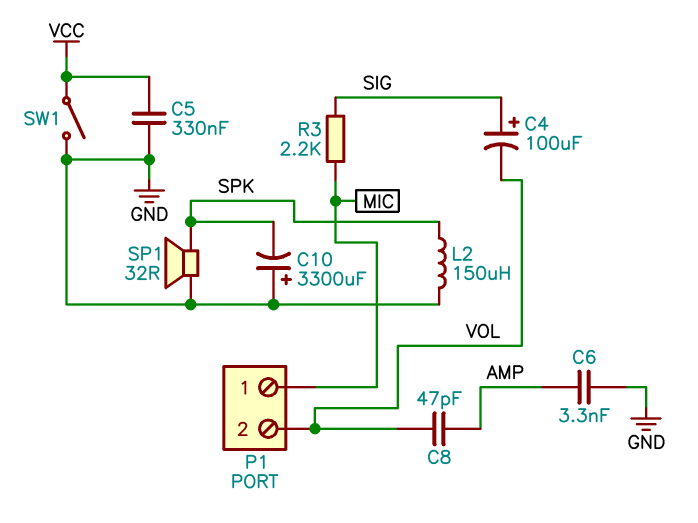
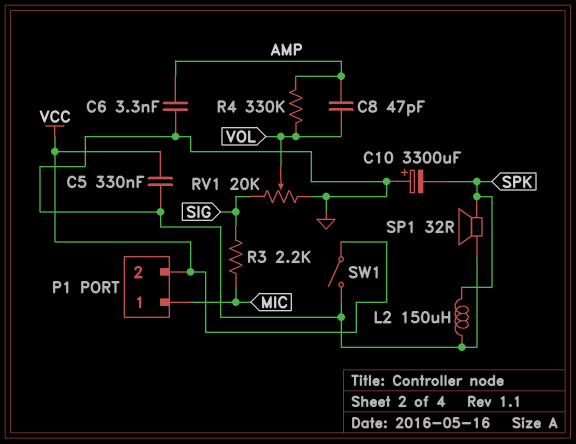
C4: 100uF (plus SIG, minus VOL) -> none
P1 pin 2: VOL -> VCC
R4: none -> 330k (AMP, VOL)
RV1: none -> 20k (GND, SIG, wiper VOL)

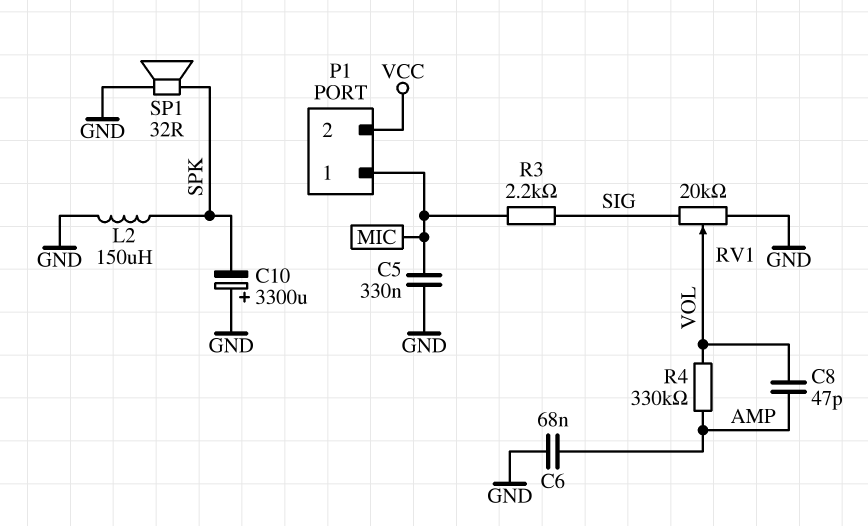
C5: 330nF (GND, VCC) -> 330nF (GND, MIC)
C6: 3.3nF (AMP, GND) -> 68nF (AMP, GND)
SW1: switch (GND, VCC) -> none

